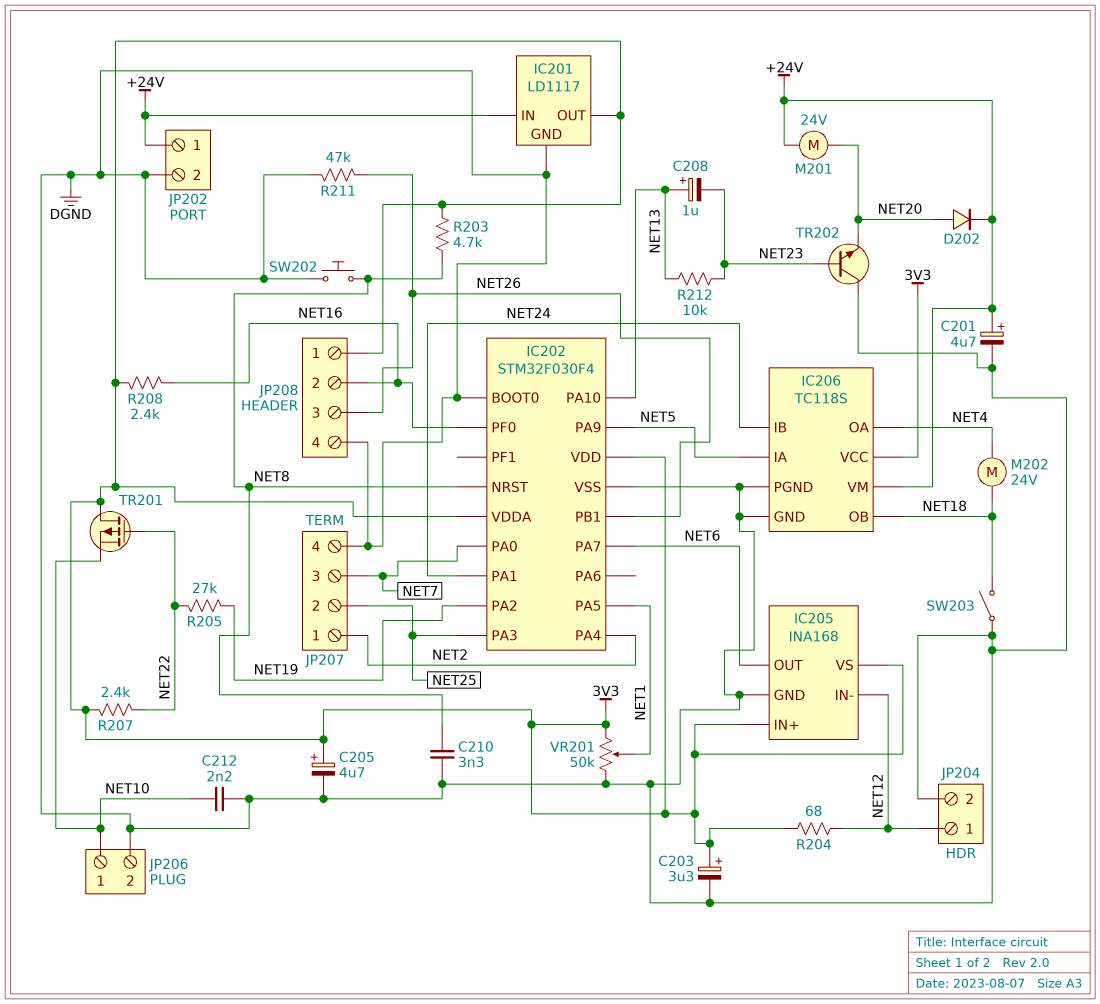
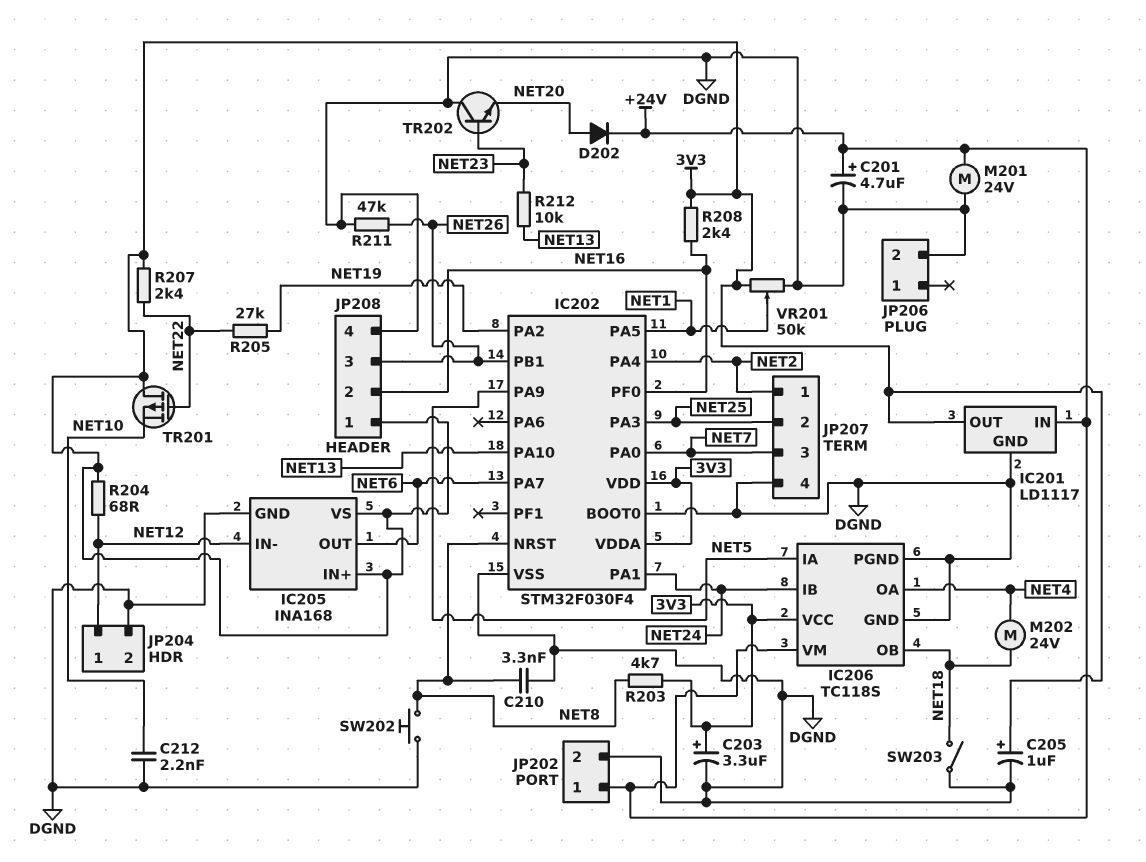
C205: 4.7uF (plus 3V3, minus DGND) -> 1uF (plus 3V3, minus DGND)
C208: 1uF (plus NET13, minus NET23) -> none
JP206 pin 1: NET10 -> none
M201: motor 24V (+24V, NET20) -> motor 24V (+24V, DGND)

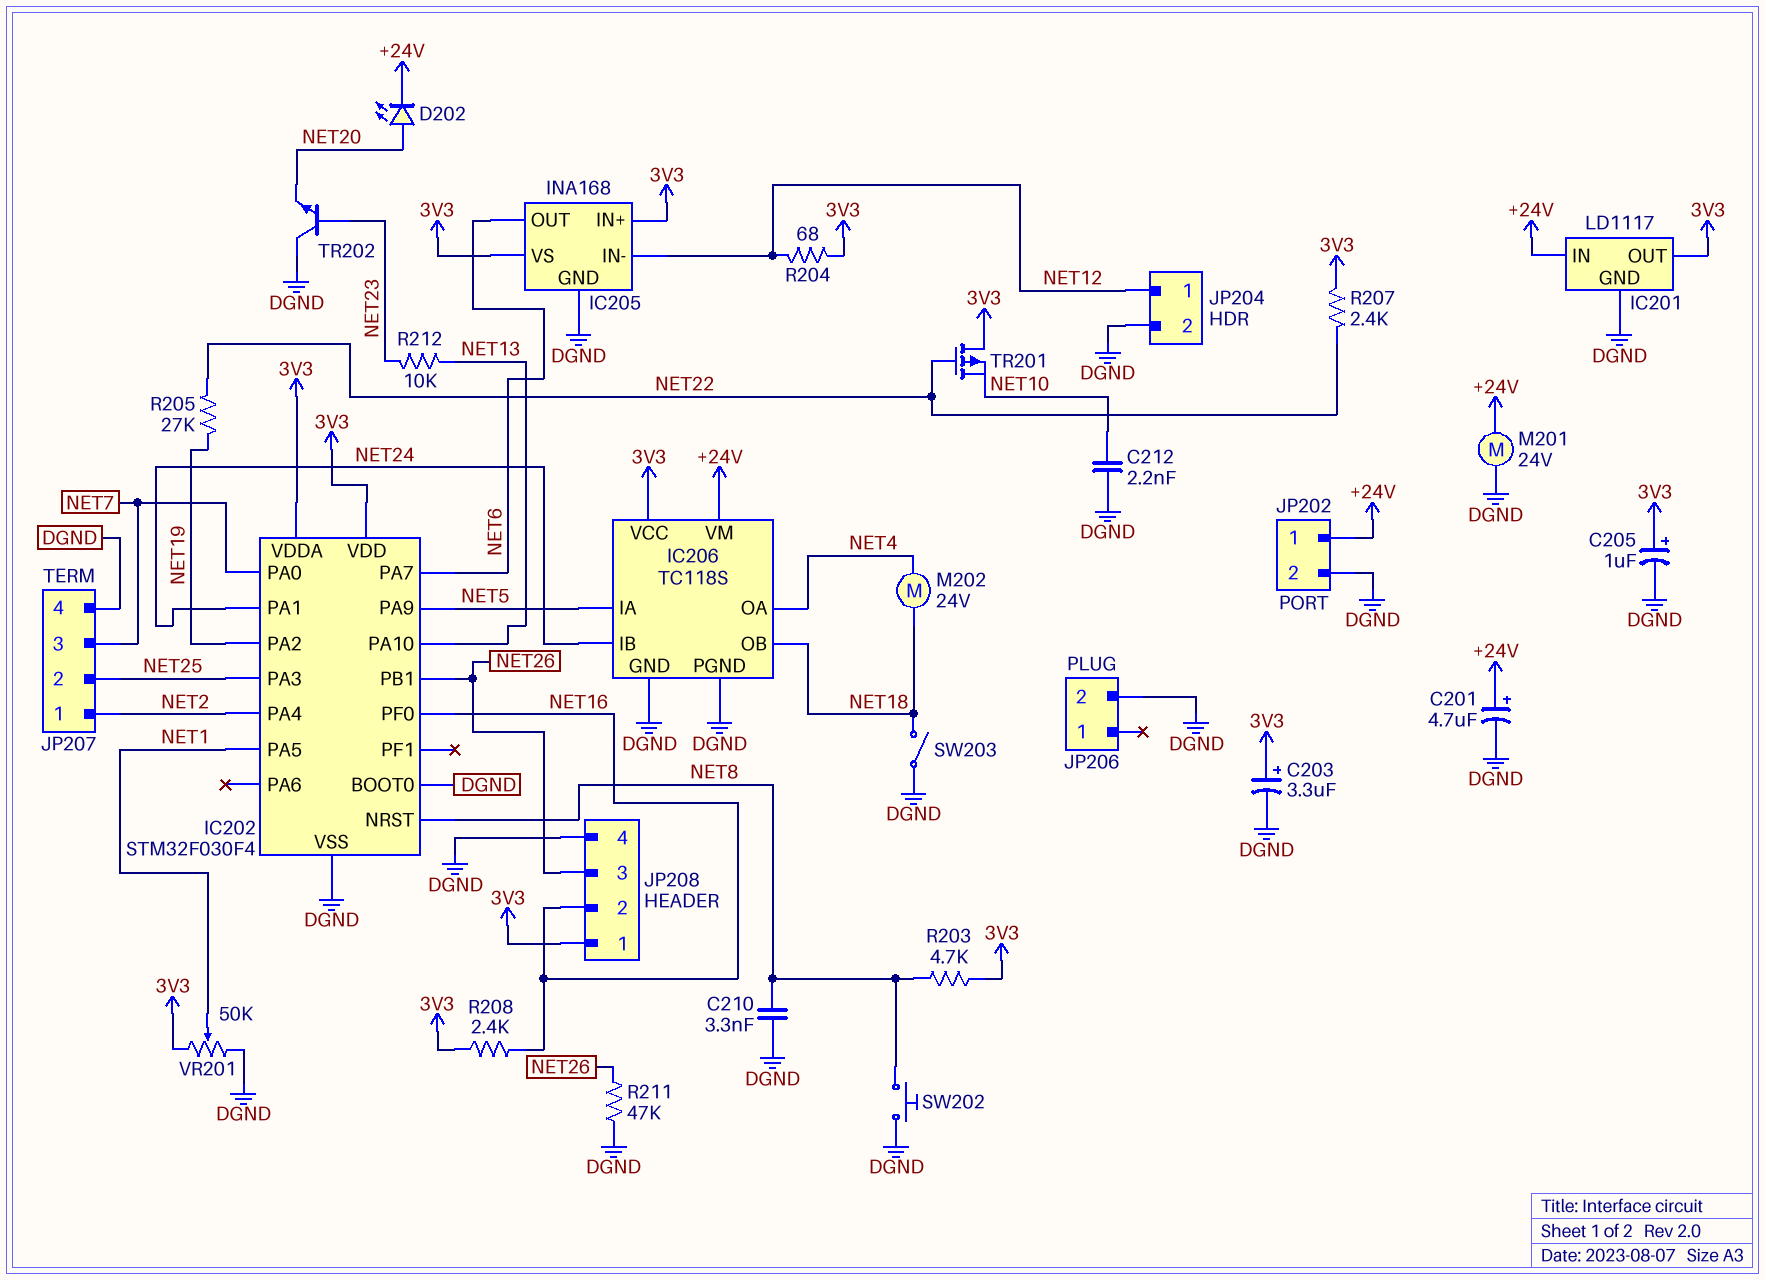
D202: diode (A NET20, K +24V) -> LED (A NET20, K +24V)

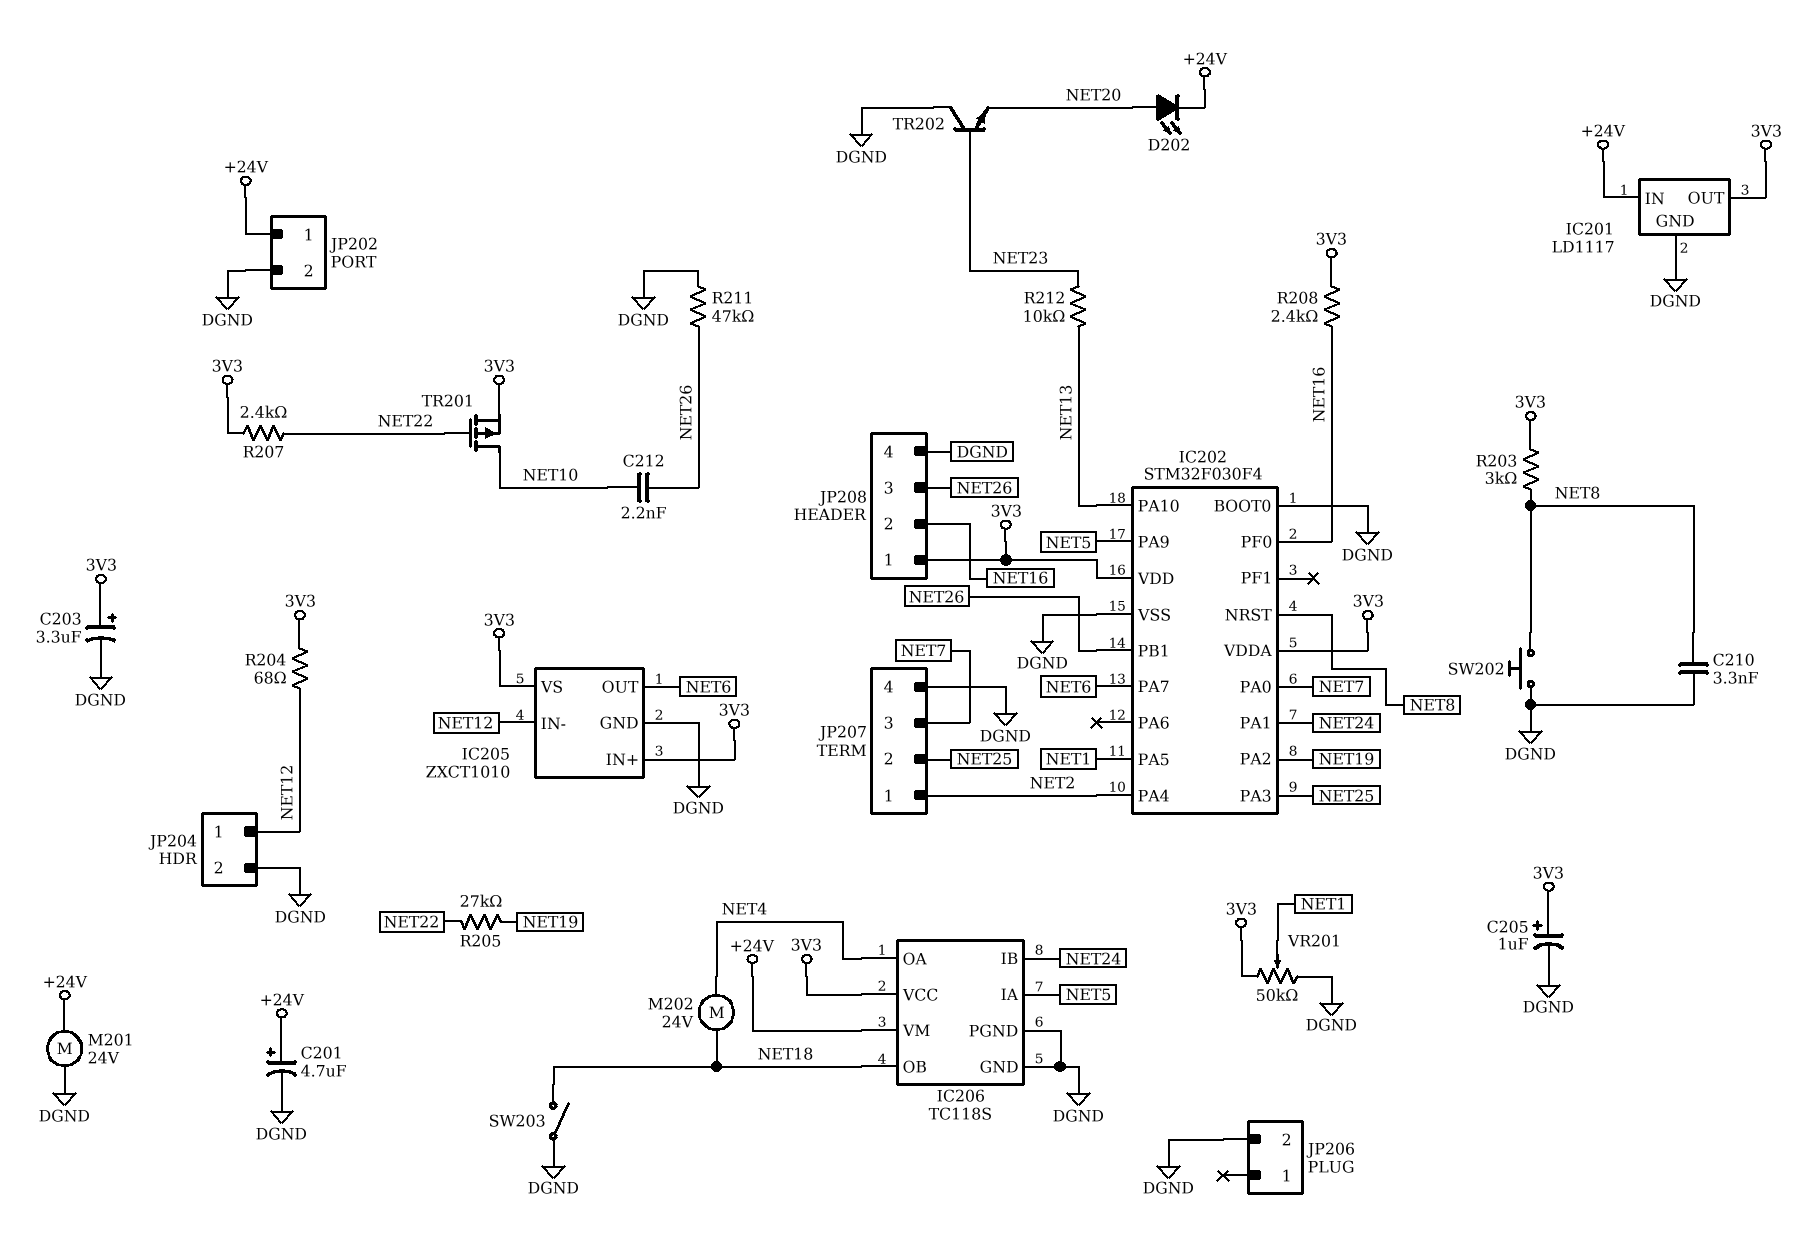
C212: 2.2nF (DGND, NET10) -> 2.2nF (NET10, NET26)
IC205: INA168 -> ZXCT1010
R203: 4.7k (3V3, NET8) -> 3k (3V3, NET8)
TR201: PMOS (G NET22, D 3V3, S NET10) -> PMOS (G NET22, D NET10, S 3V3)

